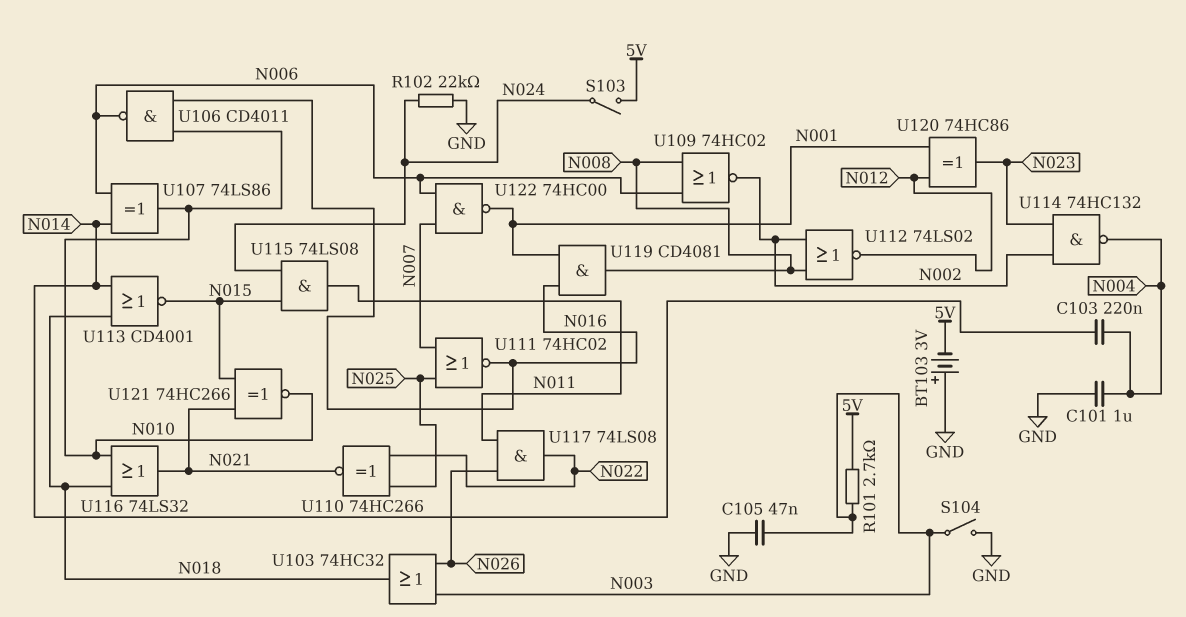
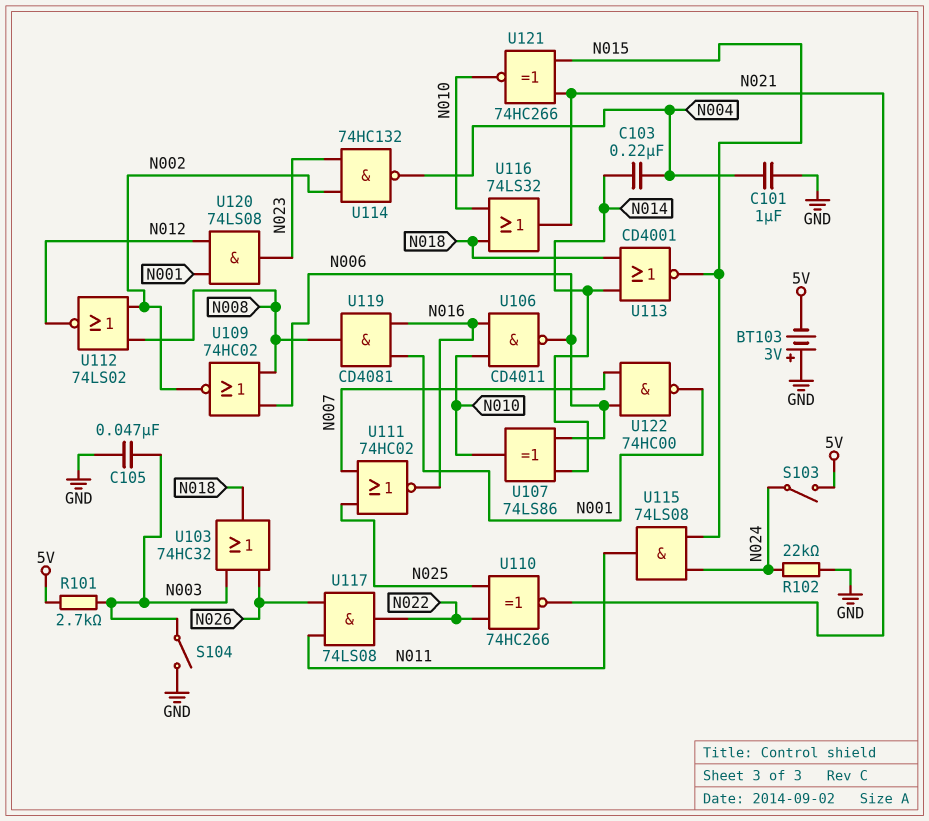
U120: XOR 74HC86 (in N001, in N012, out N023) -> AND 74LS08 (in N001, in N012, out N023)

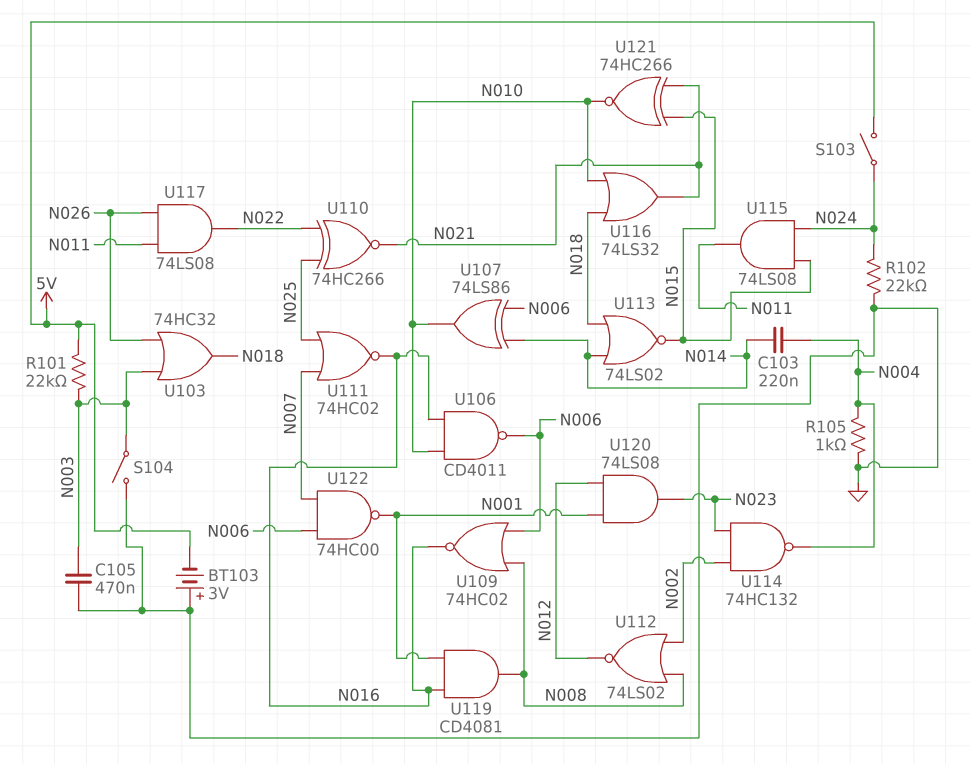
C101: 1uF (GND, N004) -> none
C105: 47nF (GND, N003) -> 470nF (GND, N003)
R101: 2.7k (5V, N003) -> 22k (5V, N003)
R105: none -> 1k (GND, N004)
U109: NOR 74HC02 (in N006, in N008, out N002) -> NOR 74HC02 (in N006, in N008, out N016)
U113: NOR CD4001 (in N014, in N018, out N015) -> NOR 74LS02 (in N014, in N018, out N015)

